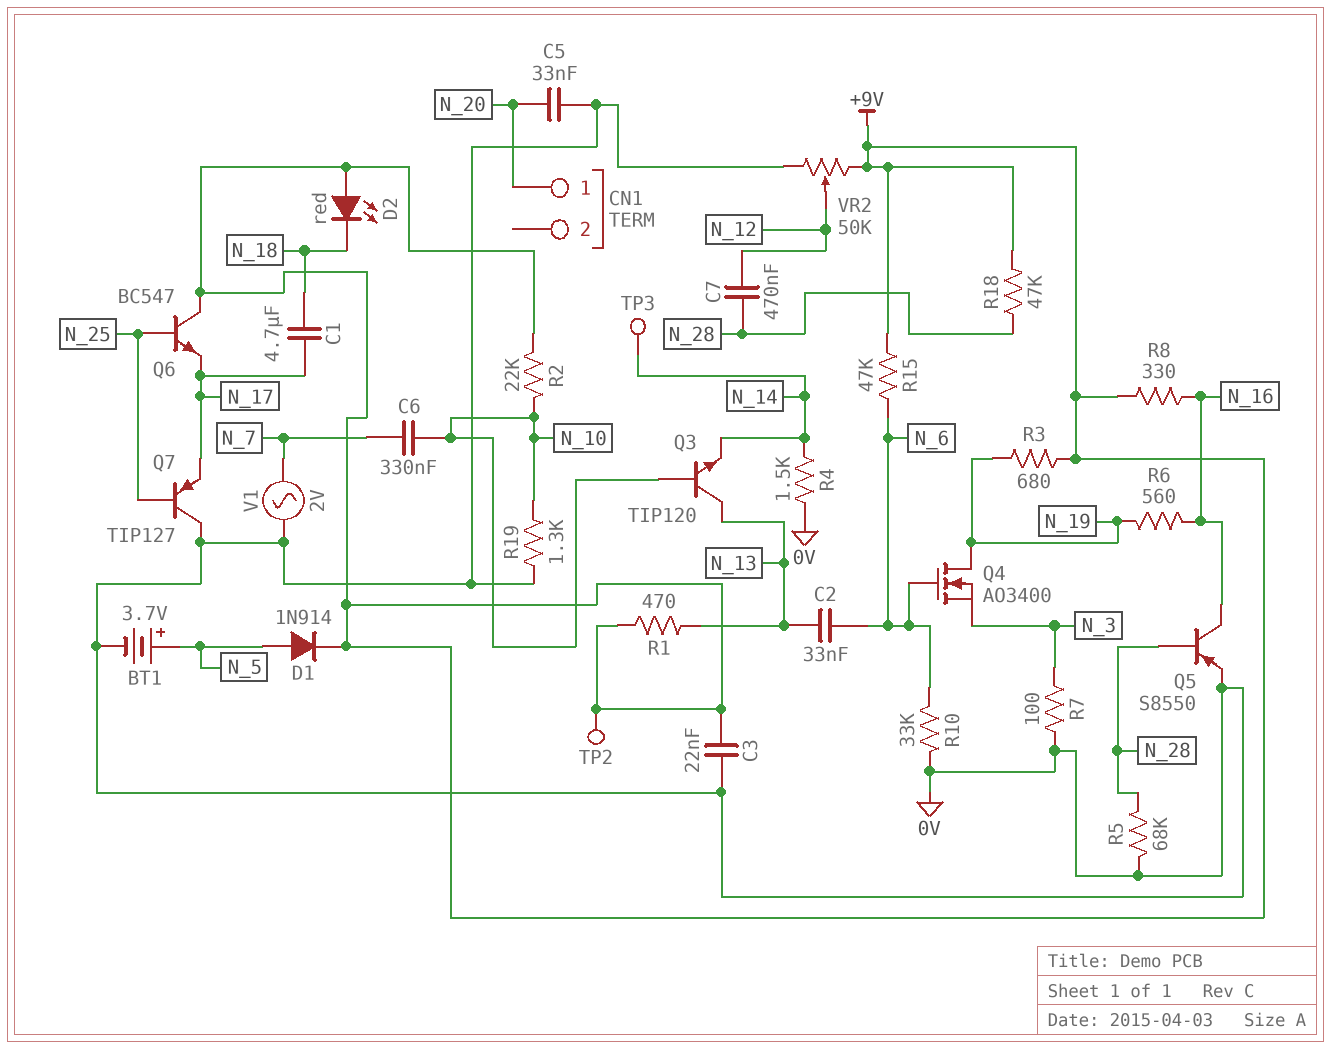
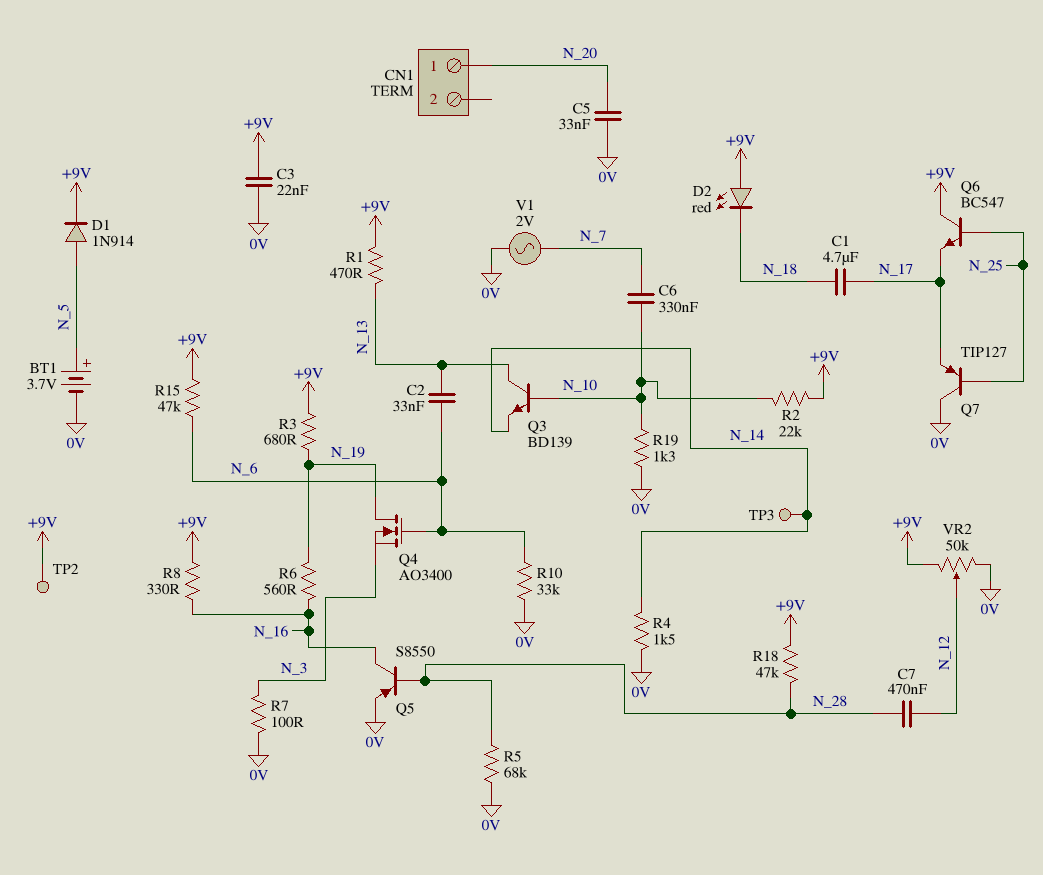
Q3: NPN TIP120 (B N_10, C N_13, E N_14) -> NPN BD139 (B N_10, C N_13, E N_14)

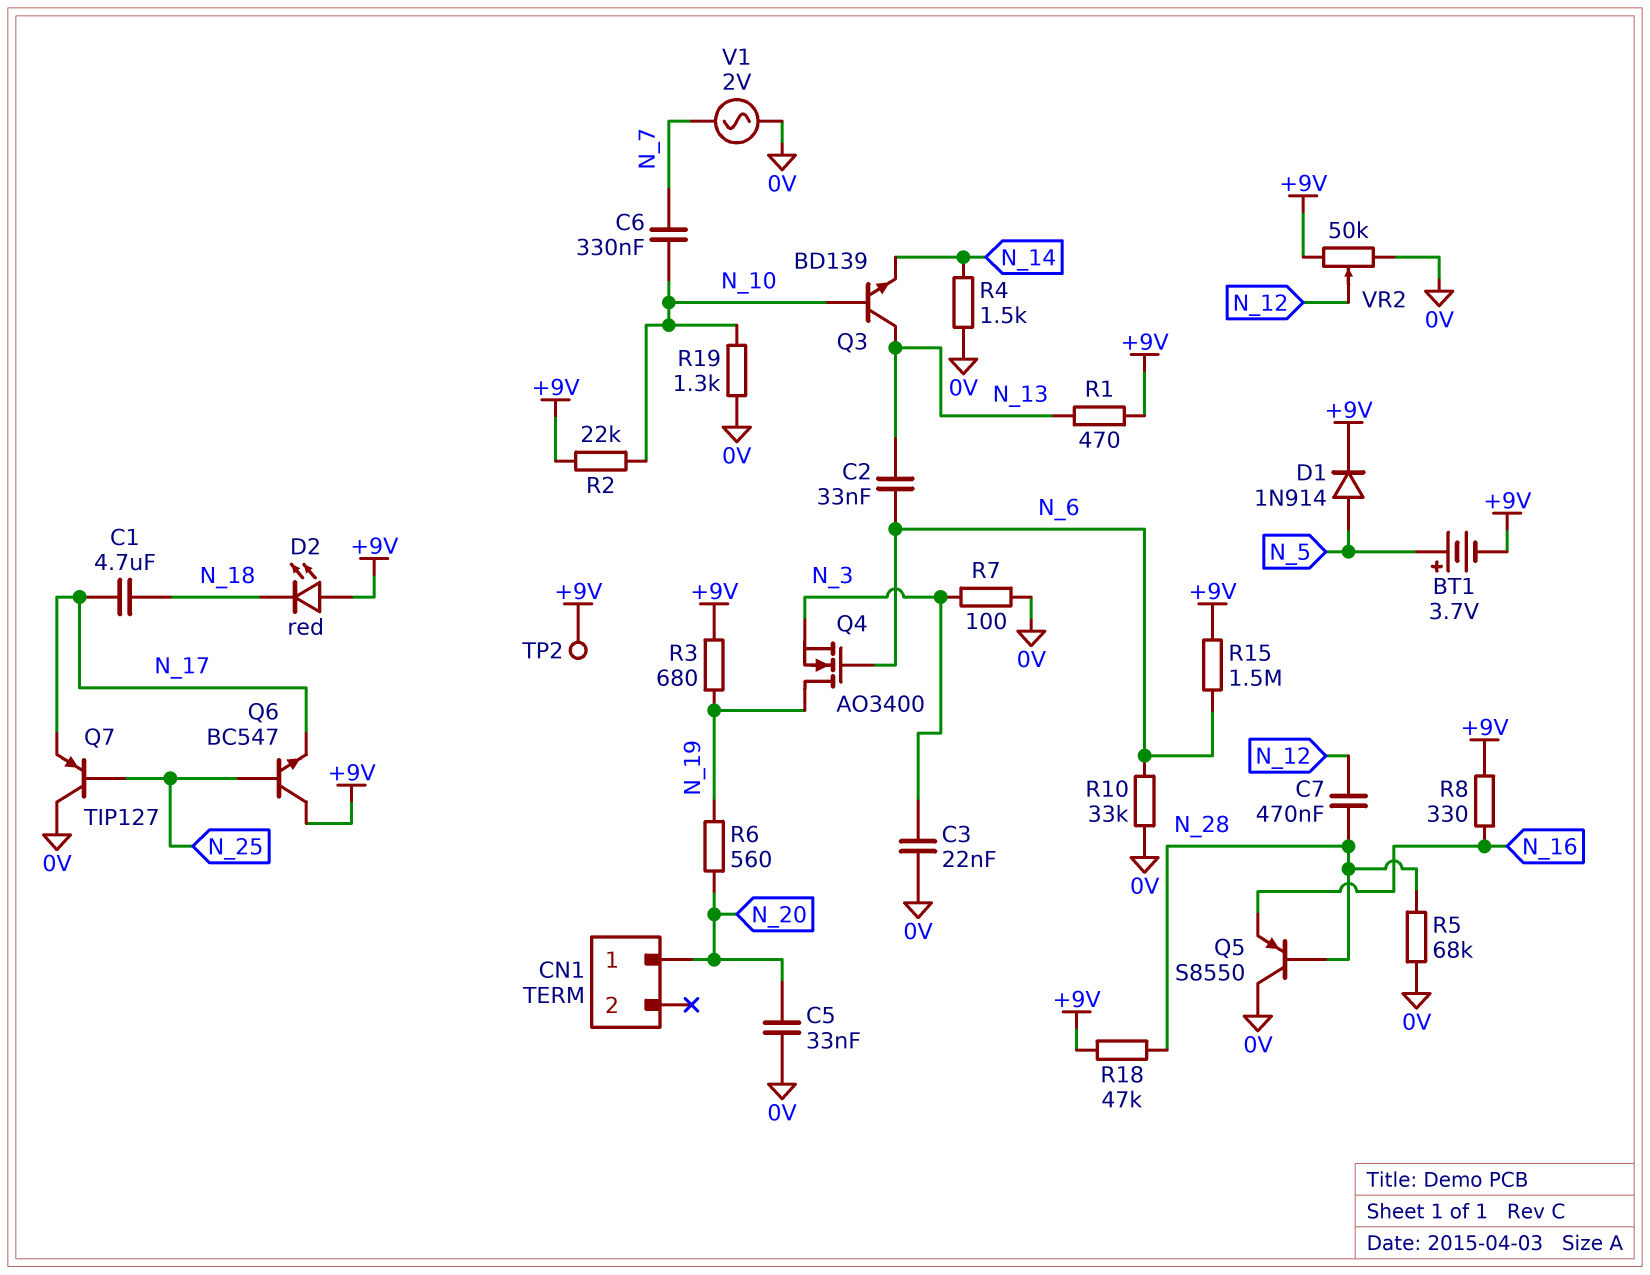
BT1: 3.7V (plus N_5, minus 0V) -> 3.7V (plus N_5, minus +9V)
C3: 22nF (+9V, 0V) -> 22nF (0V, N_3)
Q5: PNP S8550 (B N_28, C N_16, E 0V) -> PNP S8550 (B N_28, C 0V, E N_16)
R6: 560 (N_16, N_19) -> 560 (N_19, N_20)
R15: 47k (+9V, N_6) -> 1.5M (+9V, N_6)
TP3: test point (N_14) -> none

